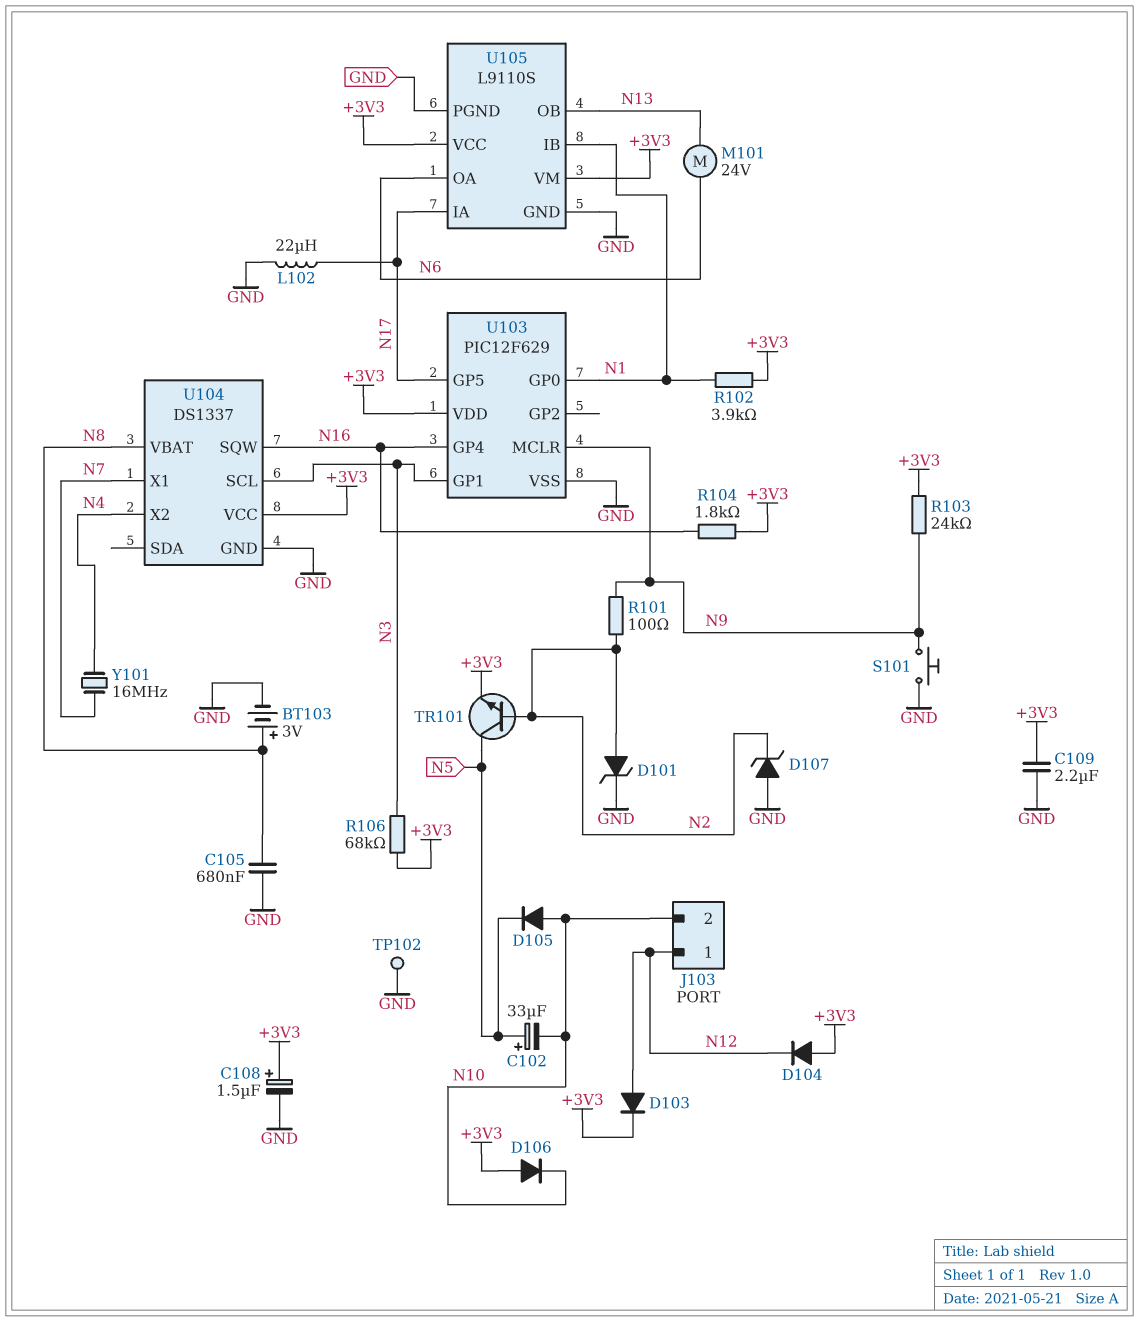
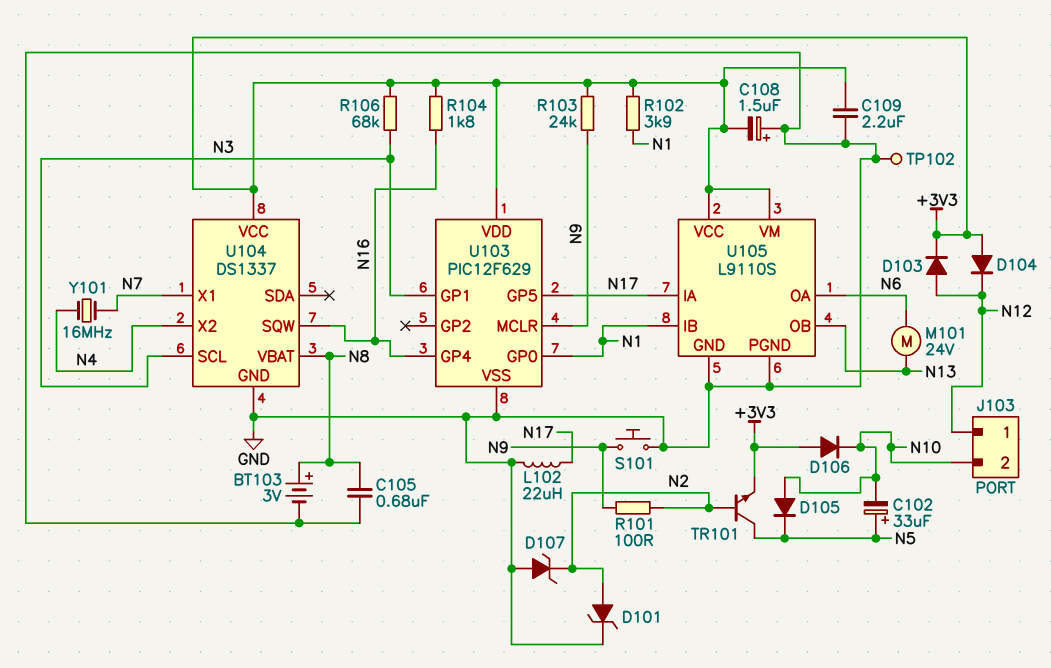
C108: 1.5uF (plus +3V3, minus GND) -> 1.5uF (plus GND, minus +3V3)

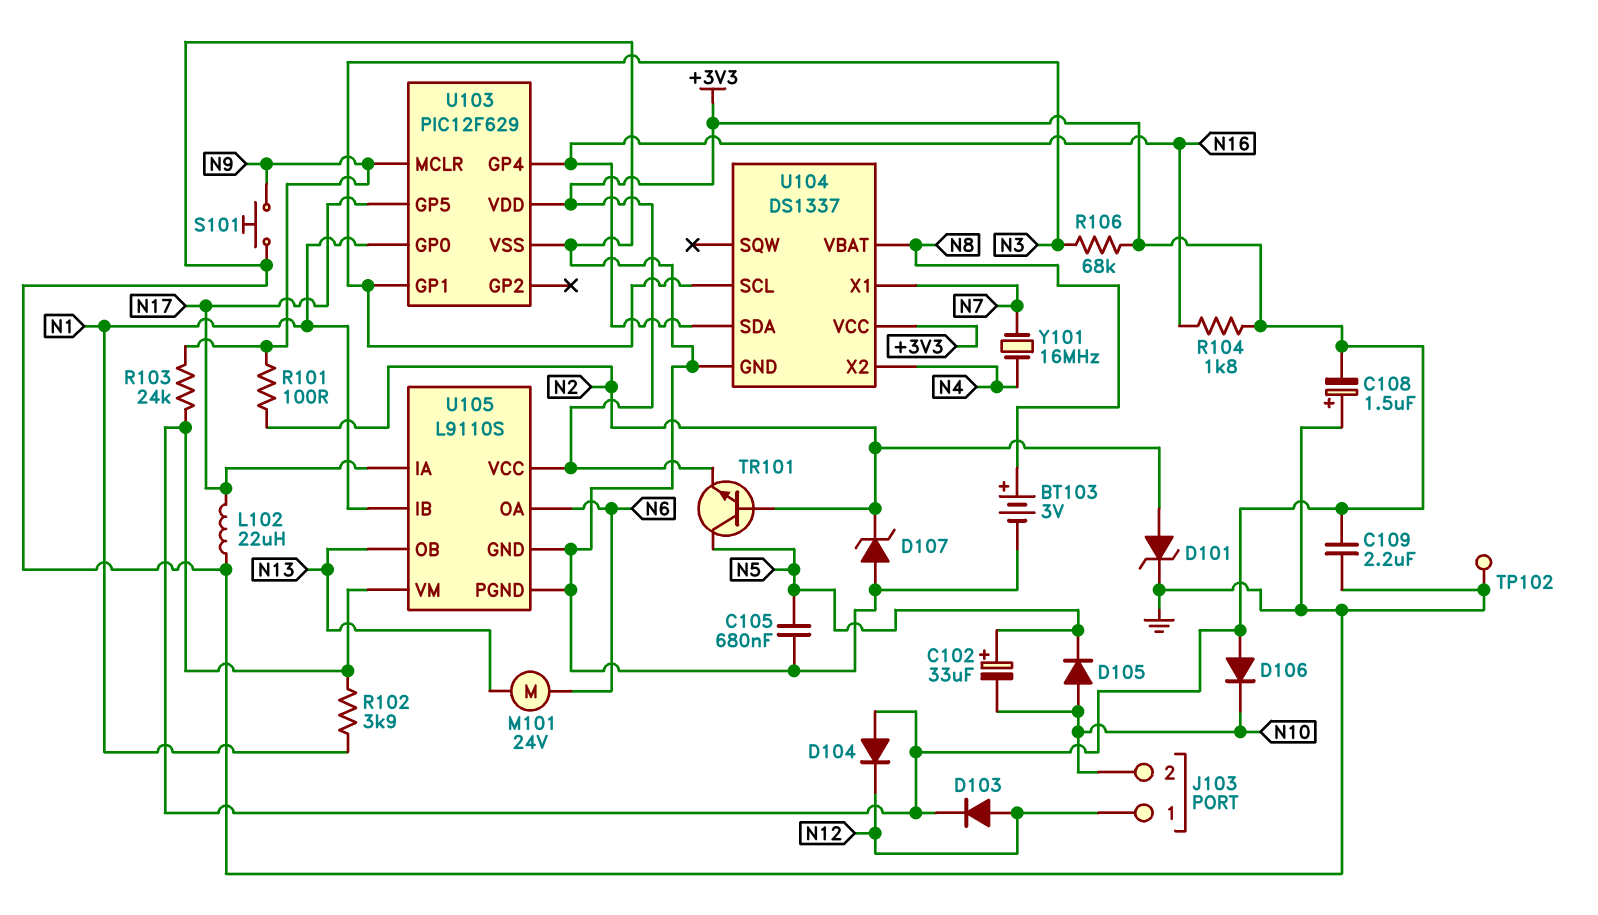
C105: 680nF (GND, N8) -> 680nF (GND, N5)
U104 pin SDA: none -> N16
U104 pin SQW: N16 -> none

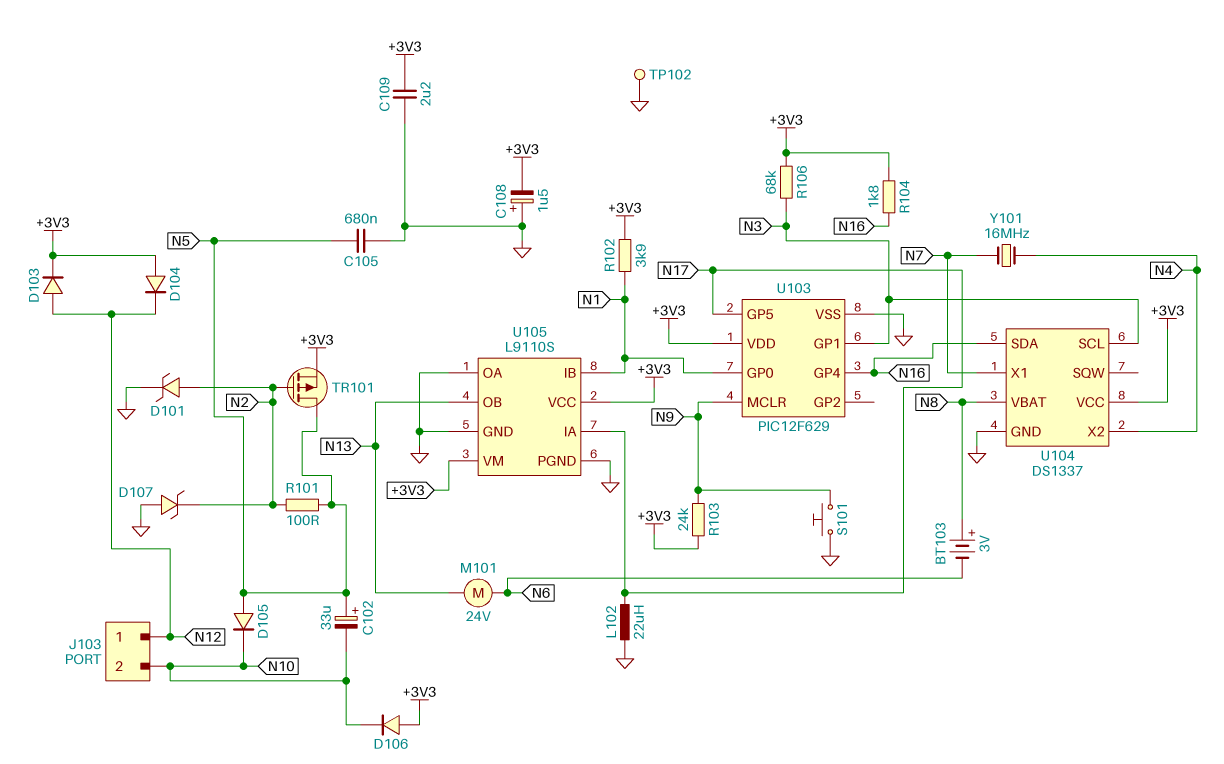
BT103: 3V (plus N8, minus GND) -> 3V (plus N8, minus N6)
D105: diode (A N10, K N5) -> diode (A N5, K N10)
R101: 100 (N2, N9) -> 100 (N2, N5)
TR101: NPN (B N2, C N5, E +3V3) -> PMOS (G N2, D N5, S +3V3)
U105 pin OA: N6 -> GND

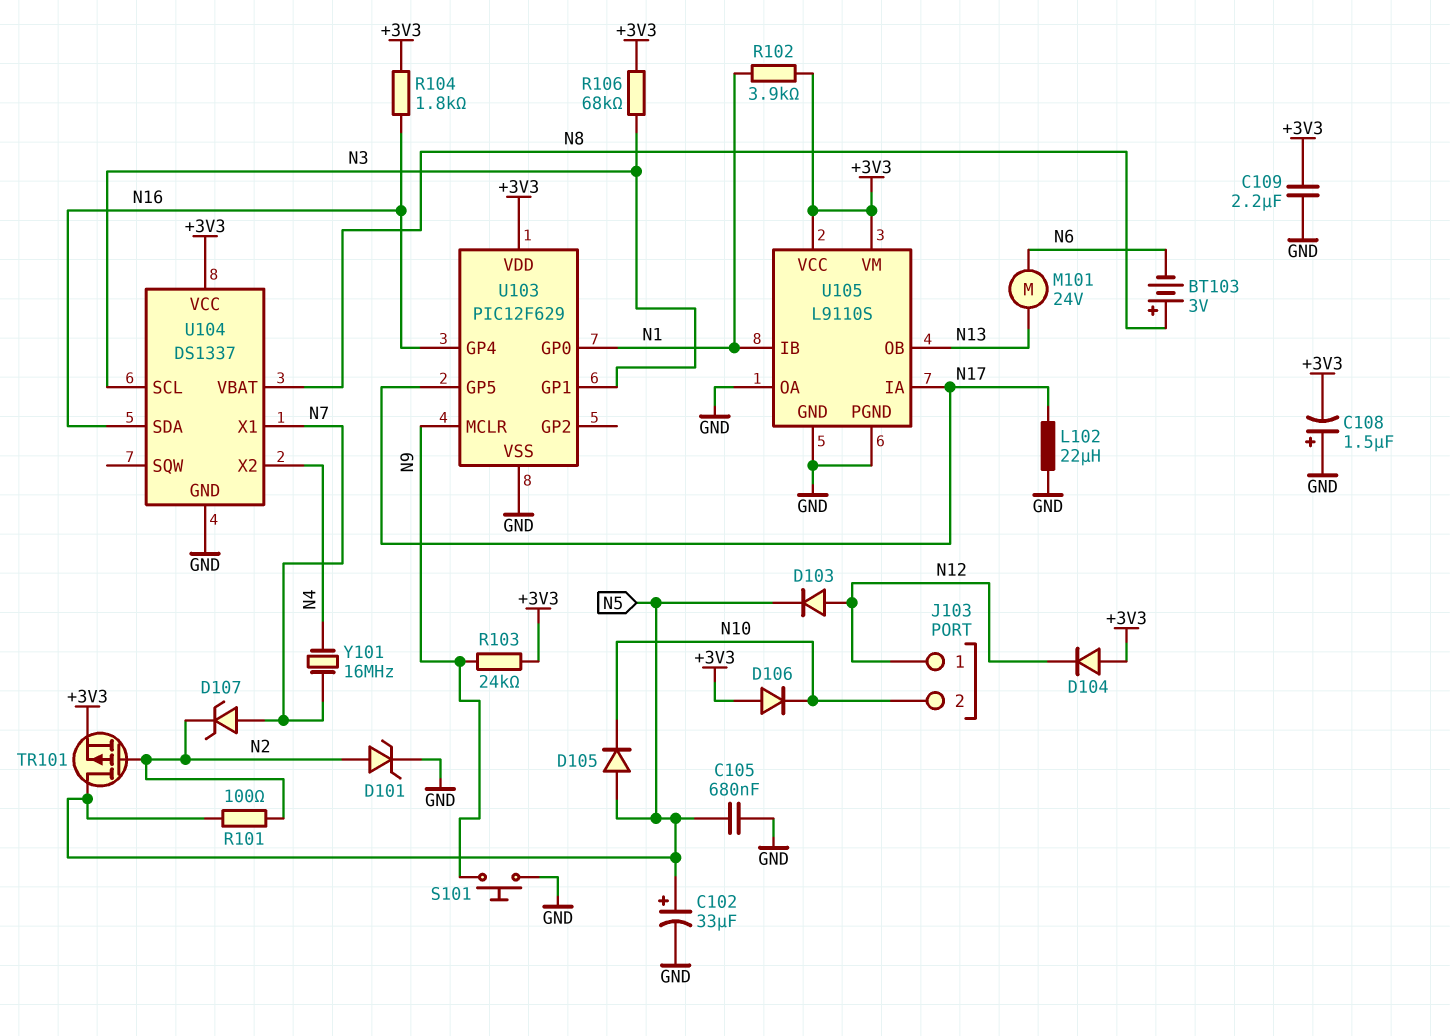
C102: 33uF (plus N5, minus N10) -> 33uF (plus N5, minus GND)
D103: diode (A N12, K +3V3) -> diode (A N12, K N5)
D107: zener (A GND, K N2) -> zener (A N7, K N2)
TP102: test point (GND) -> none

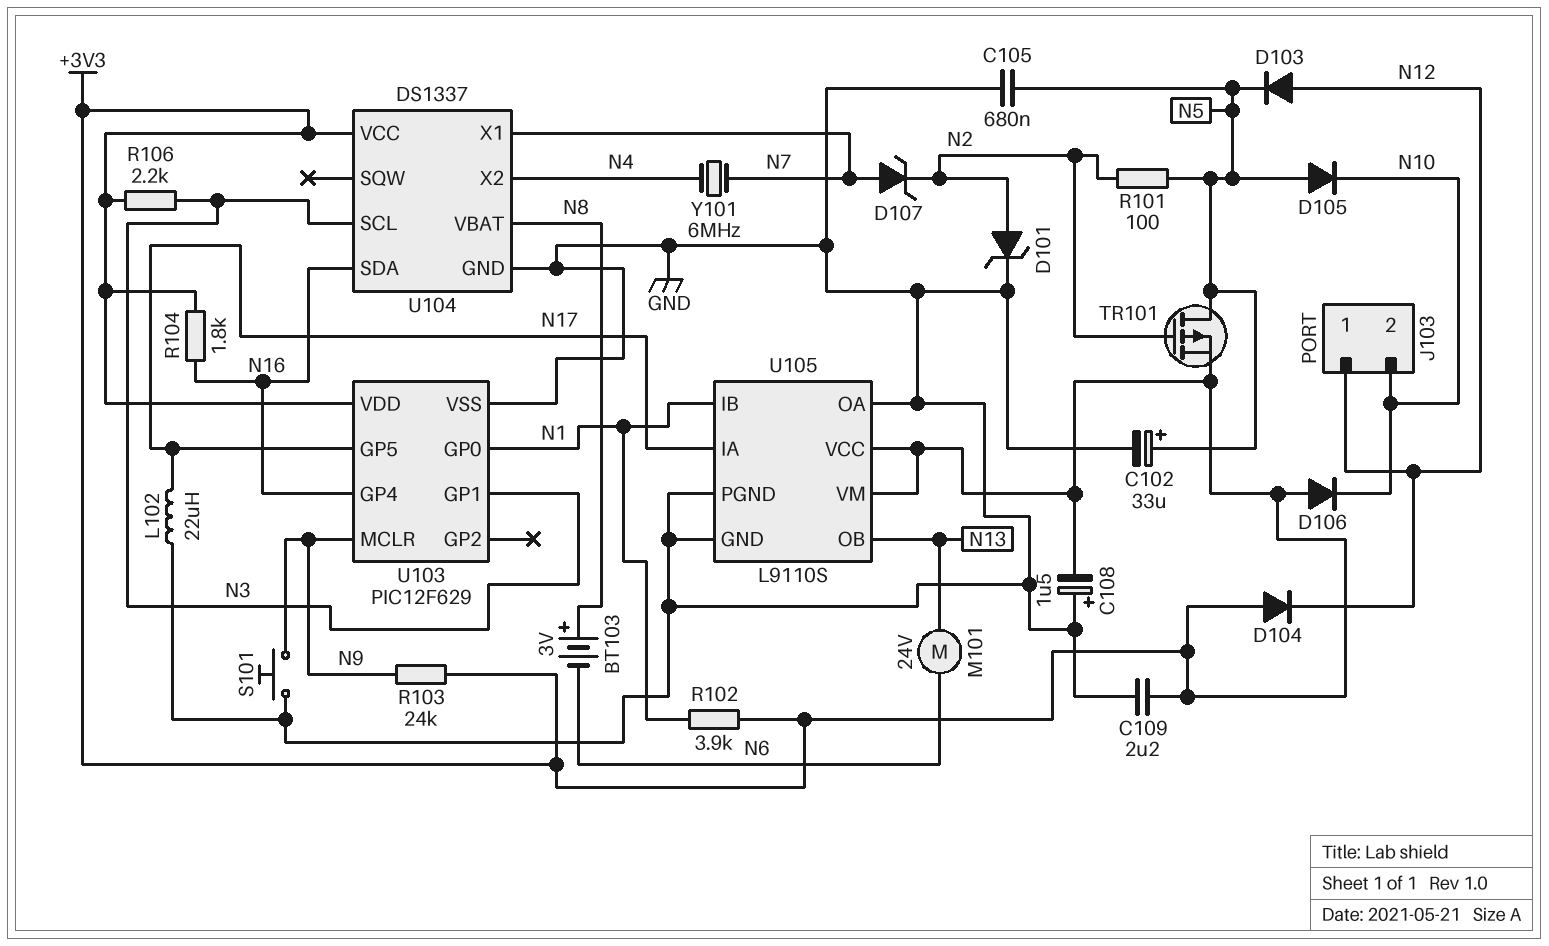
R106: 68k (+3V3, N3) -> 2.2k (+3V3, N3)
Y101: 16MHz (N4, N7) -> 6MHz (N4, N7)

